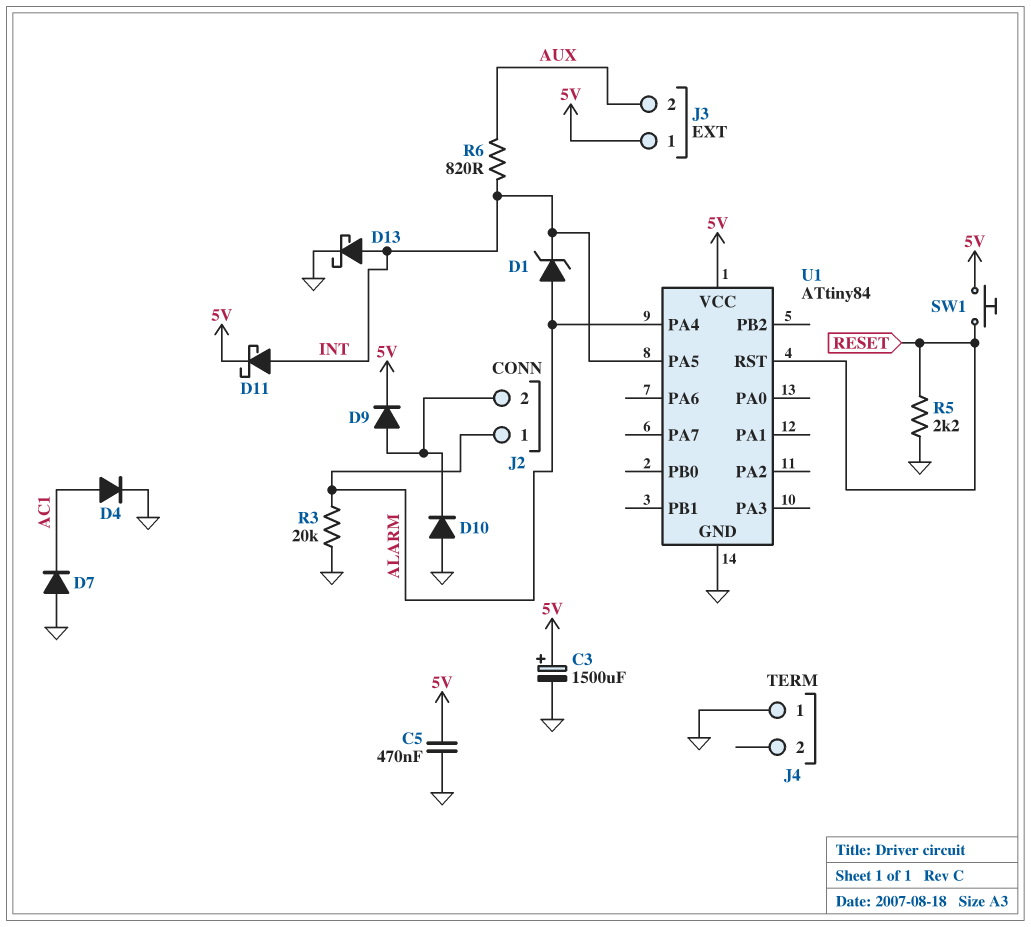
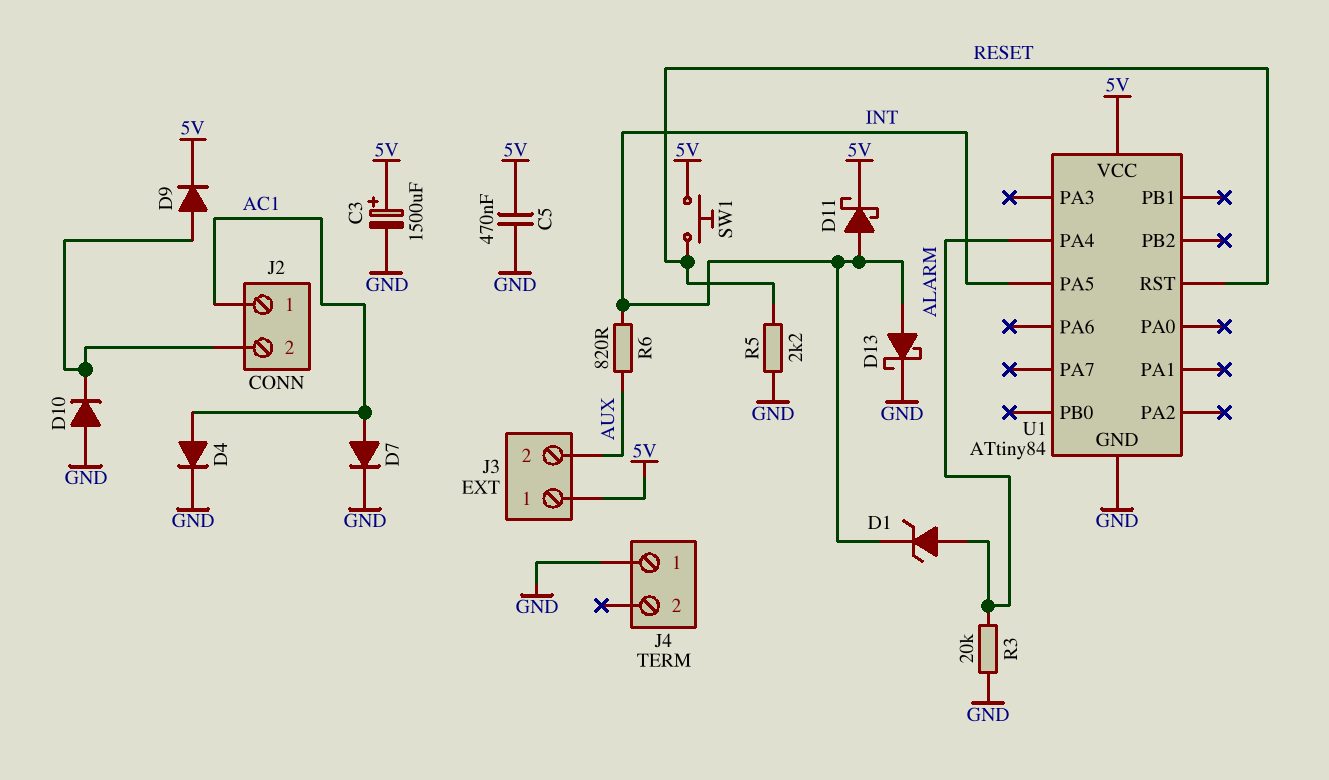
D7: diode (A GND, K AC1) -> diode (A AC1, K GND)
J2 pin 1: ALARM -> AC1

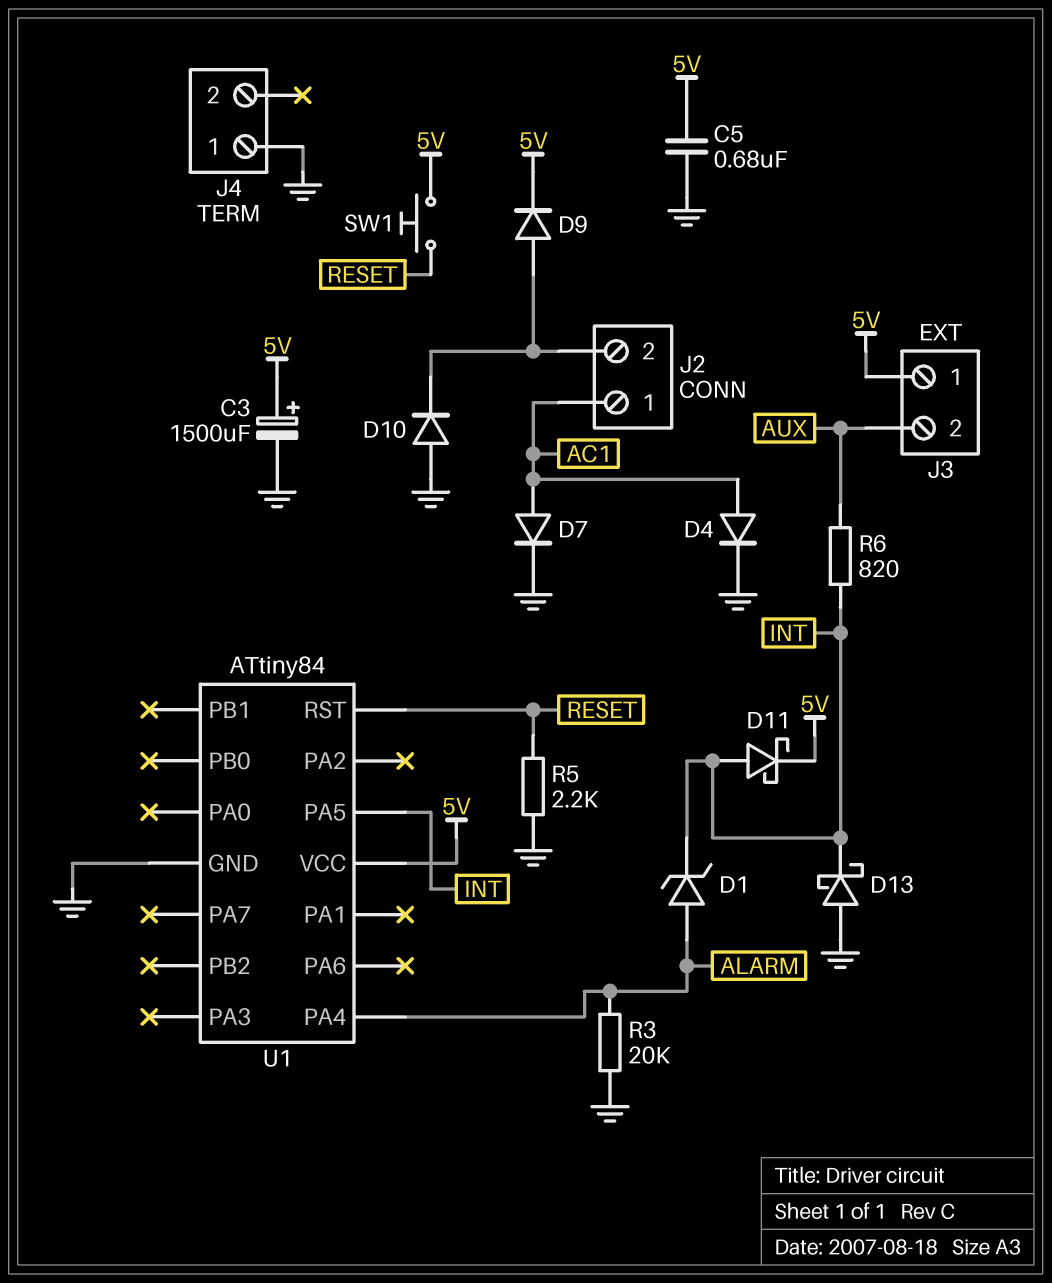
C5: 470nF (5V, GND) -> 680nF (5V, GND)
D13: schottky (A INT, K GND) -> schottky (A GND, K INT)

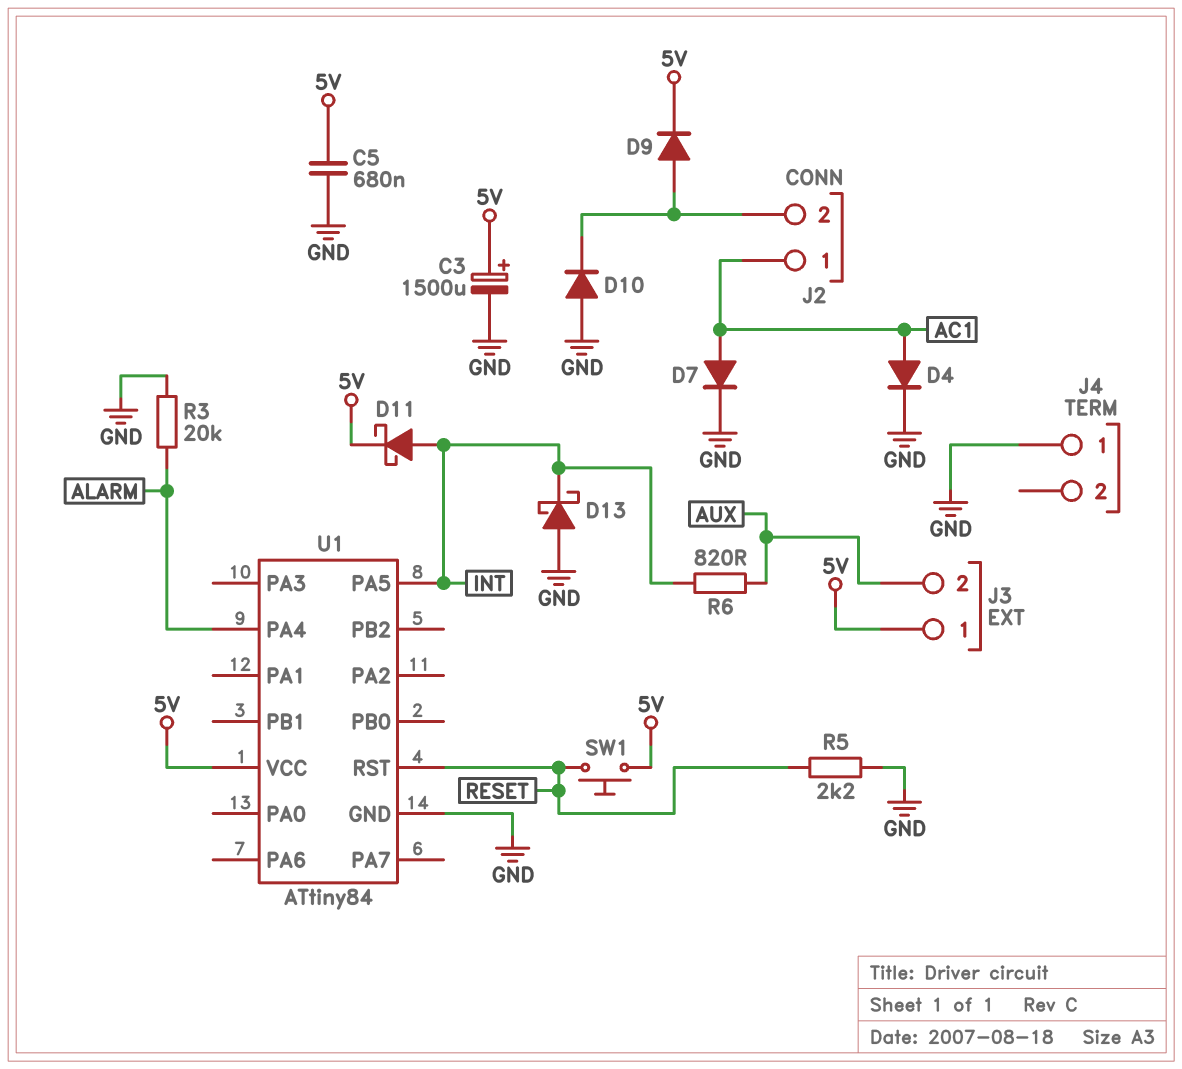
D1: zener (A ALARM, K INT) -> none

